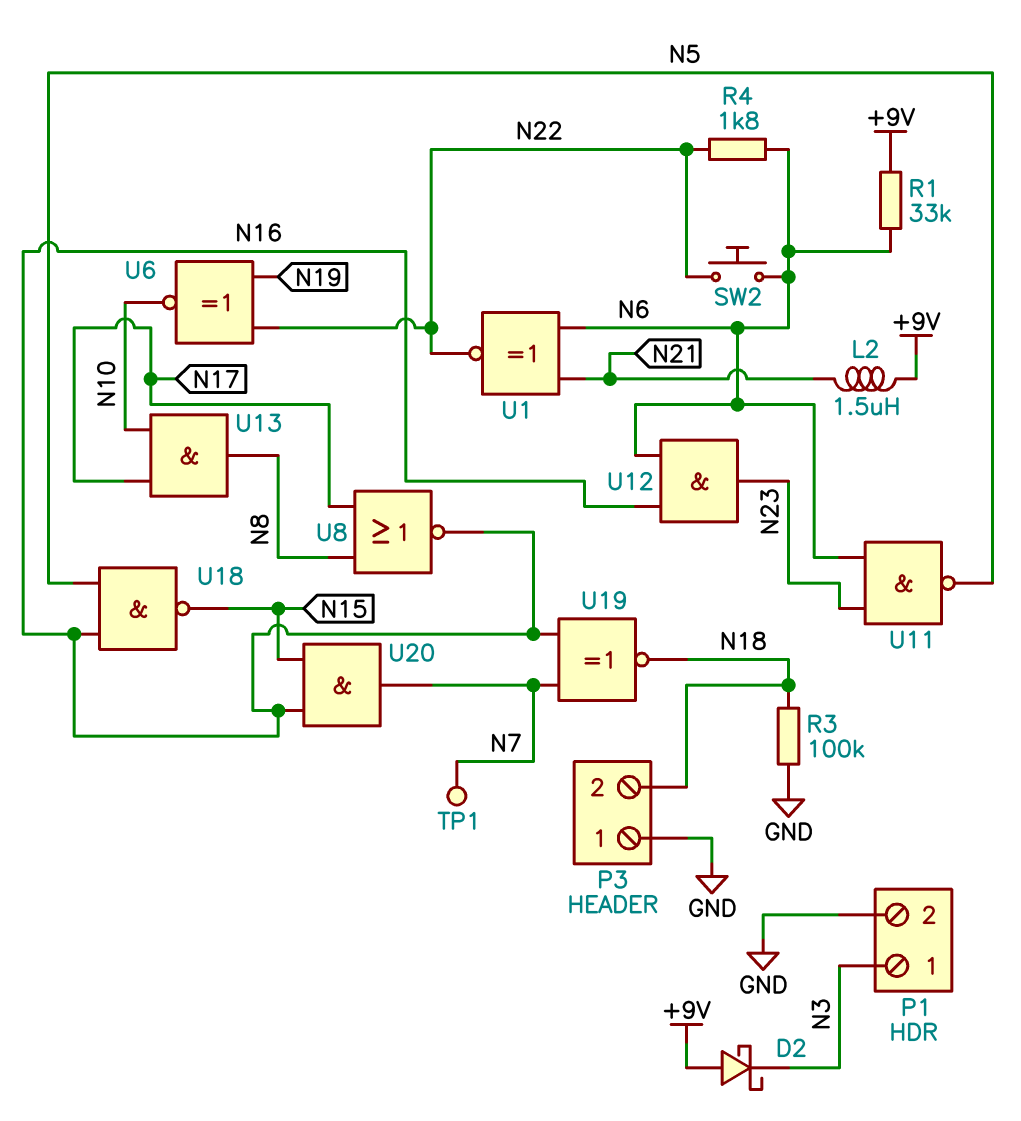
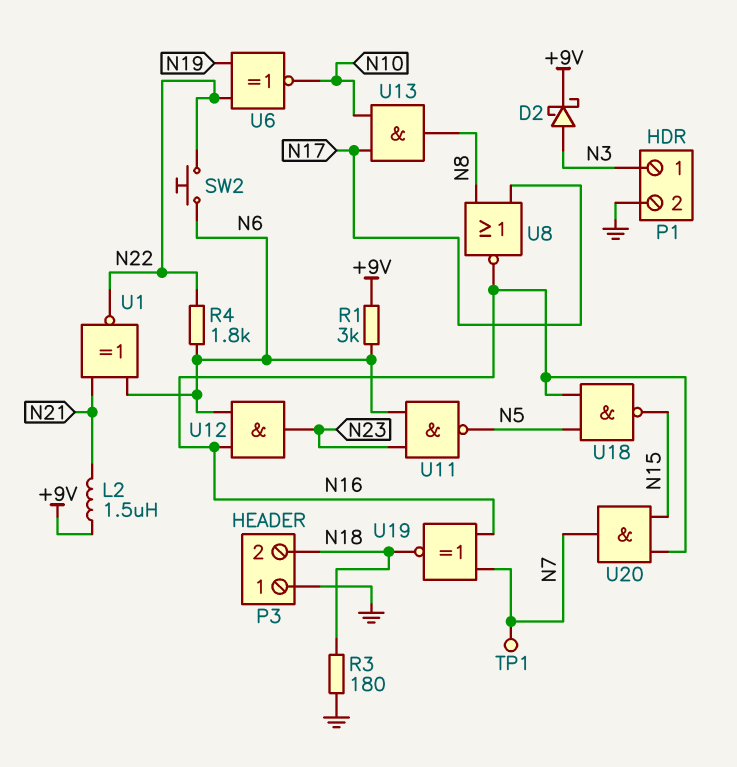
D2: schottky (A +9V, K N3) -> schottky (A N3, K +9V)
R1: 33k (+9V, N6) -> 3k (+9V, N6)
R3: 100k (GND, N18) -> 180 (GND, N18)

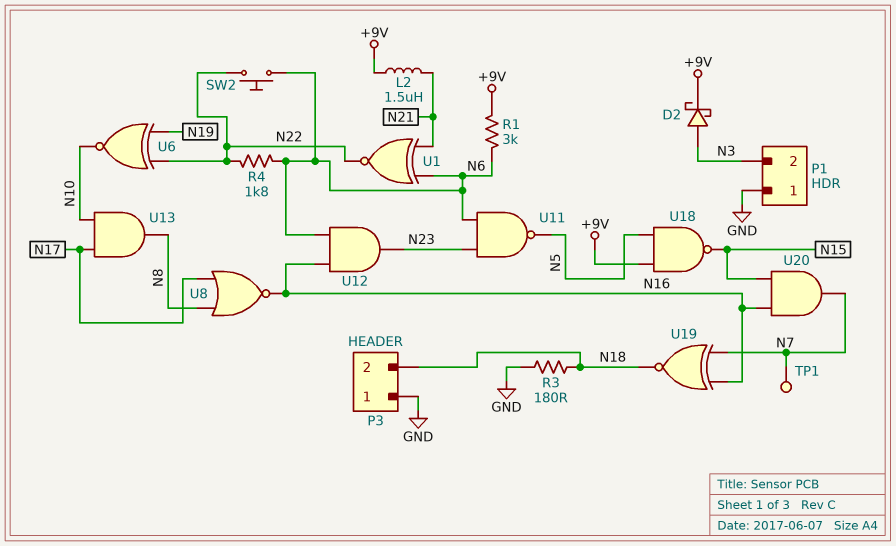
P1 pin 1: N3 -> GND
P1 pin 2: GND -> N3
U18: NAND (in N5, in N16, out N15) -> NAND (in +9V, in N5, out N15)

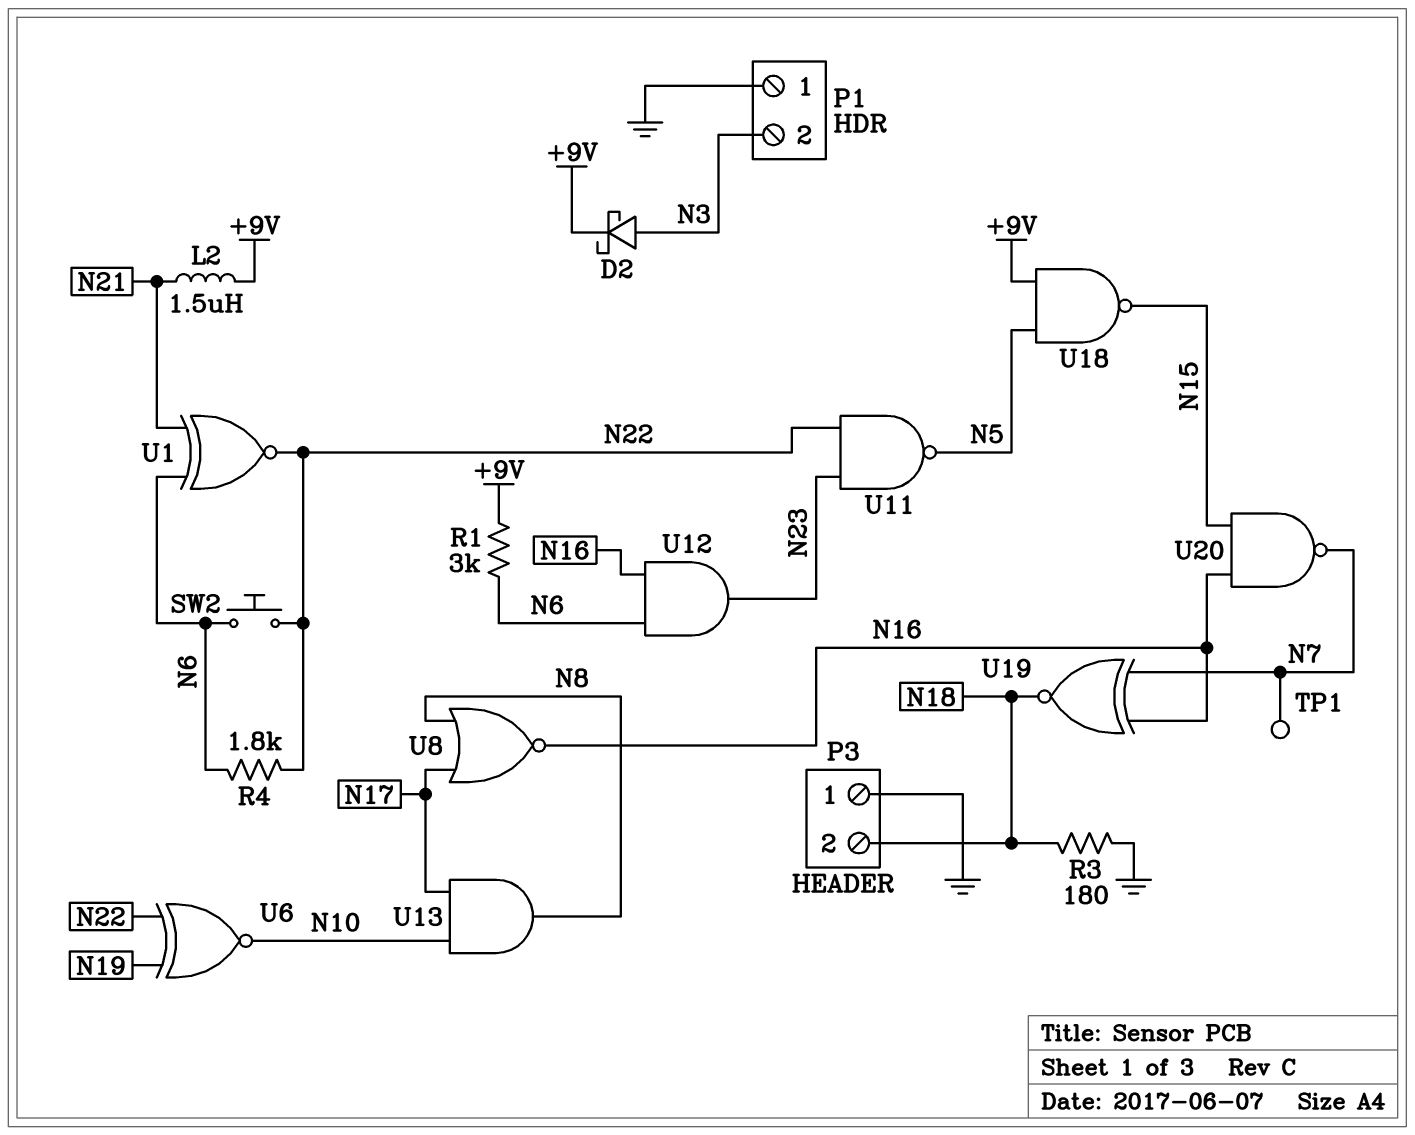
U11: NAND (in N6, in N23, out N5) -> NAND (in N22, in N23, out N5)
U20: AND (in N15, in N16, out N7) -> NAND (in N15, in N16, out N7)

